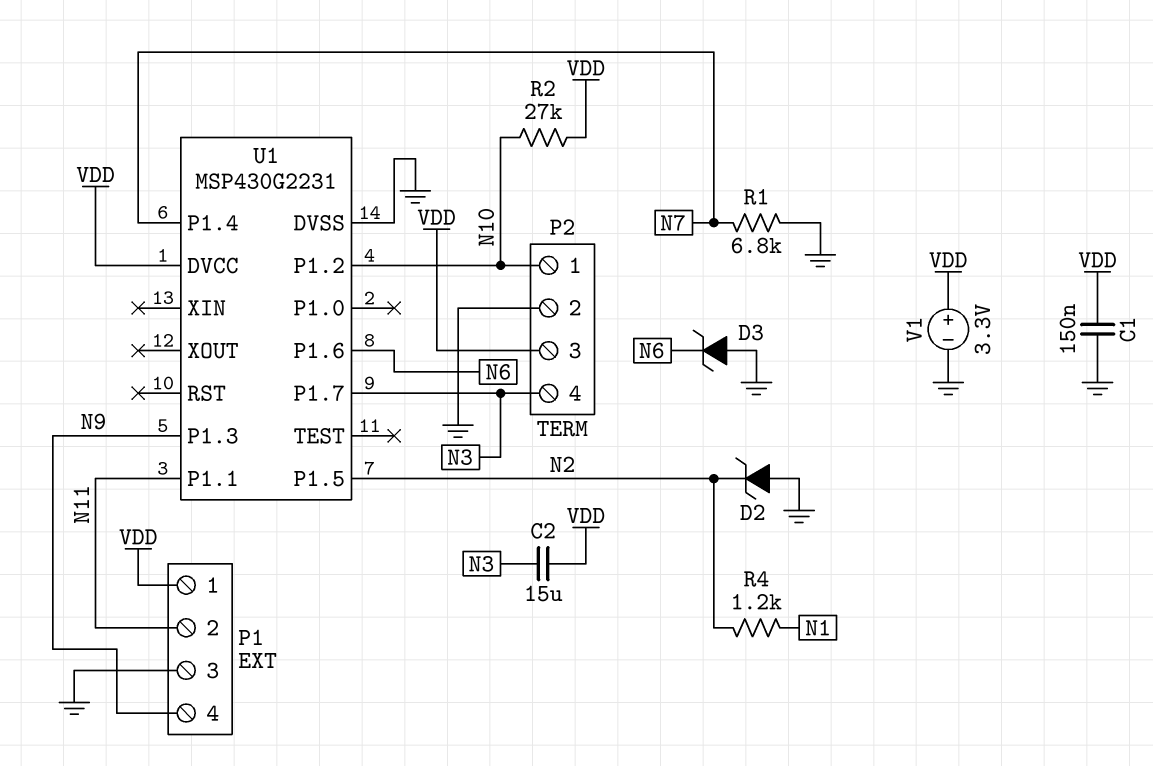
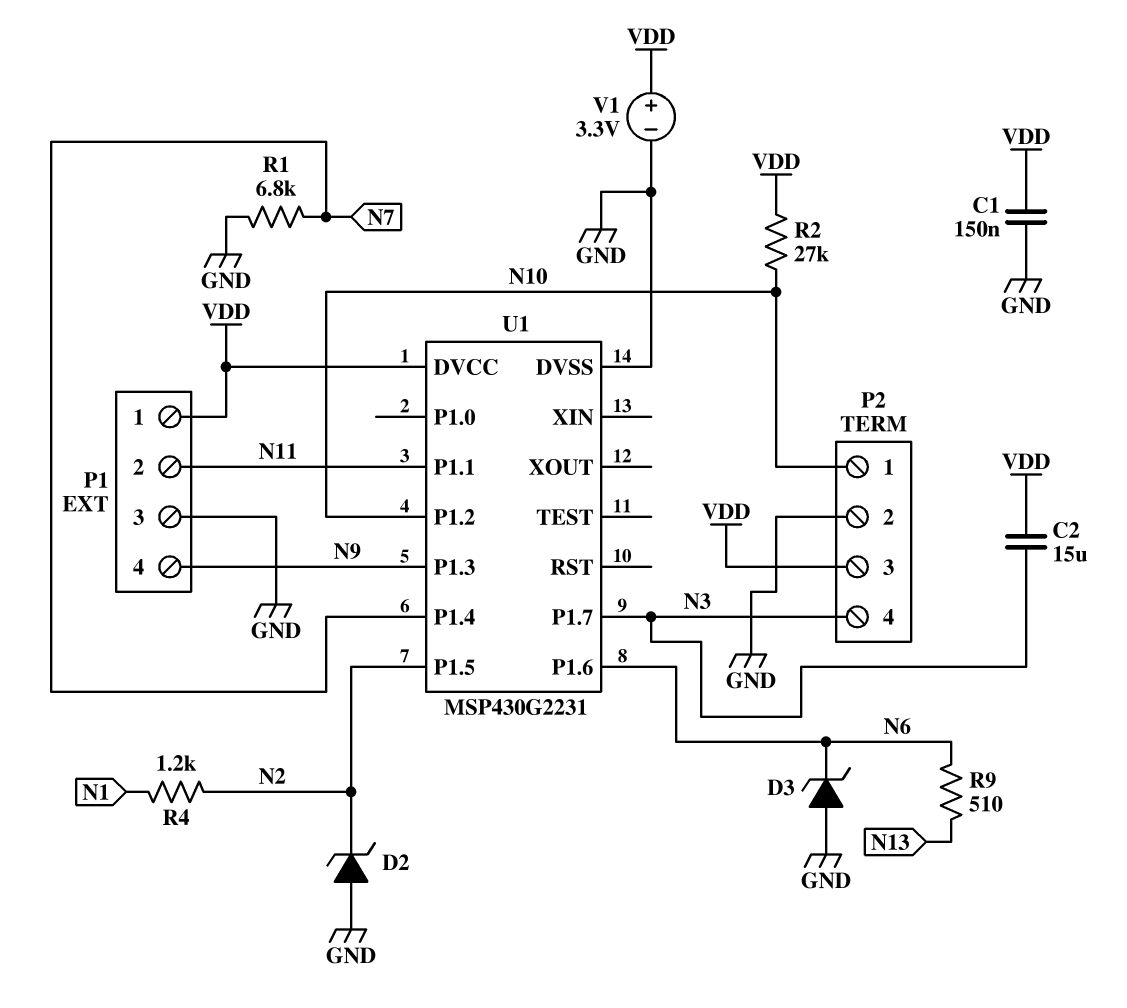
R9: none -> 510 (N6, N13)

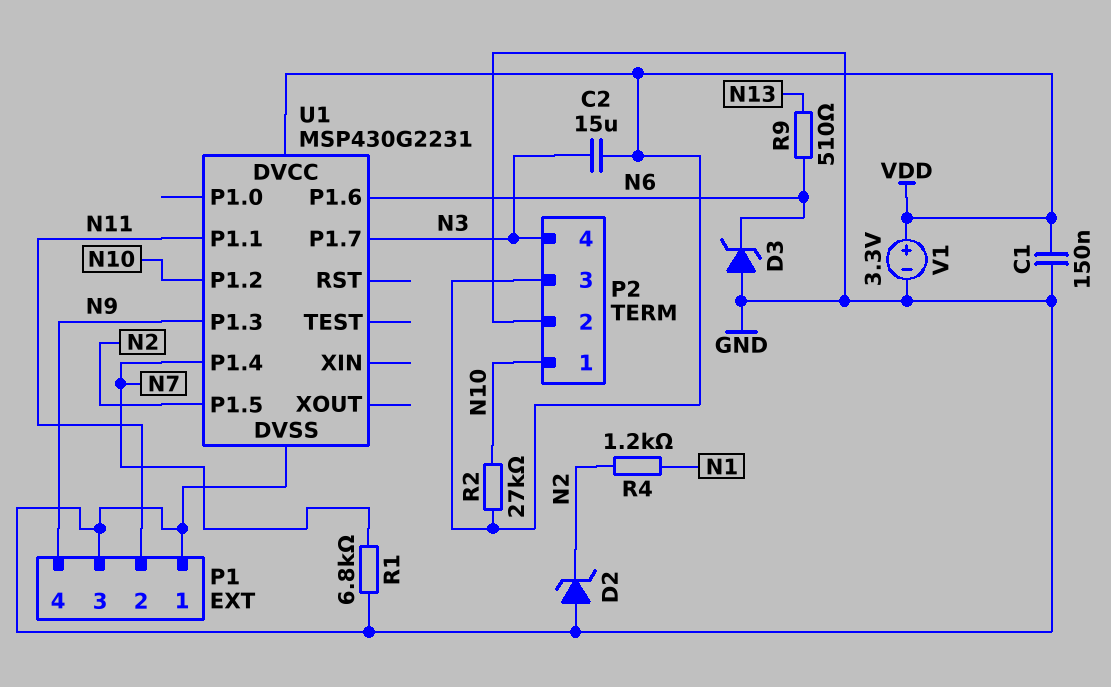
P1 pin 1: VDD -> GND

